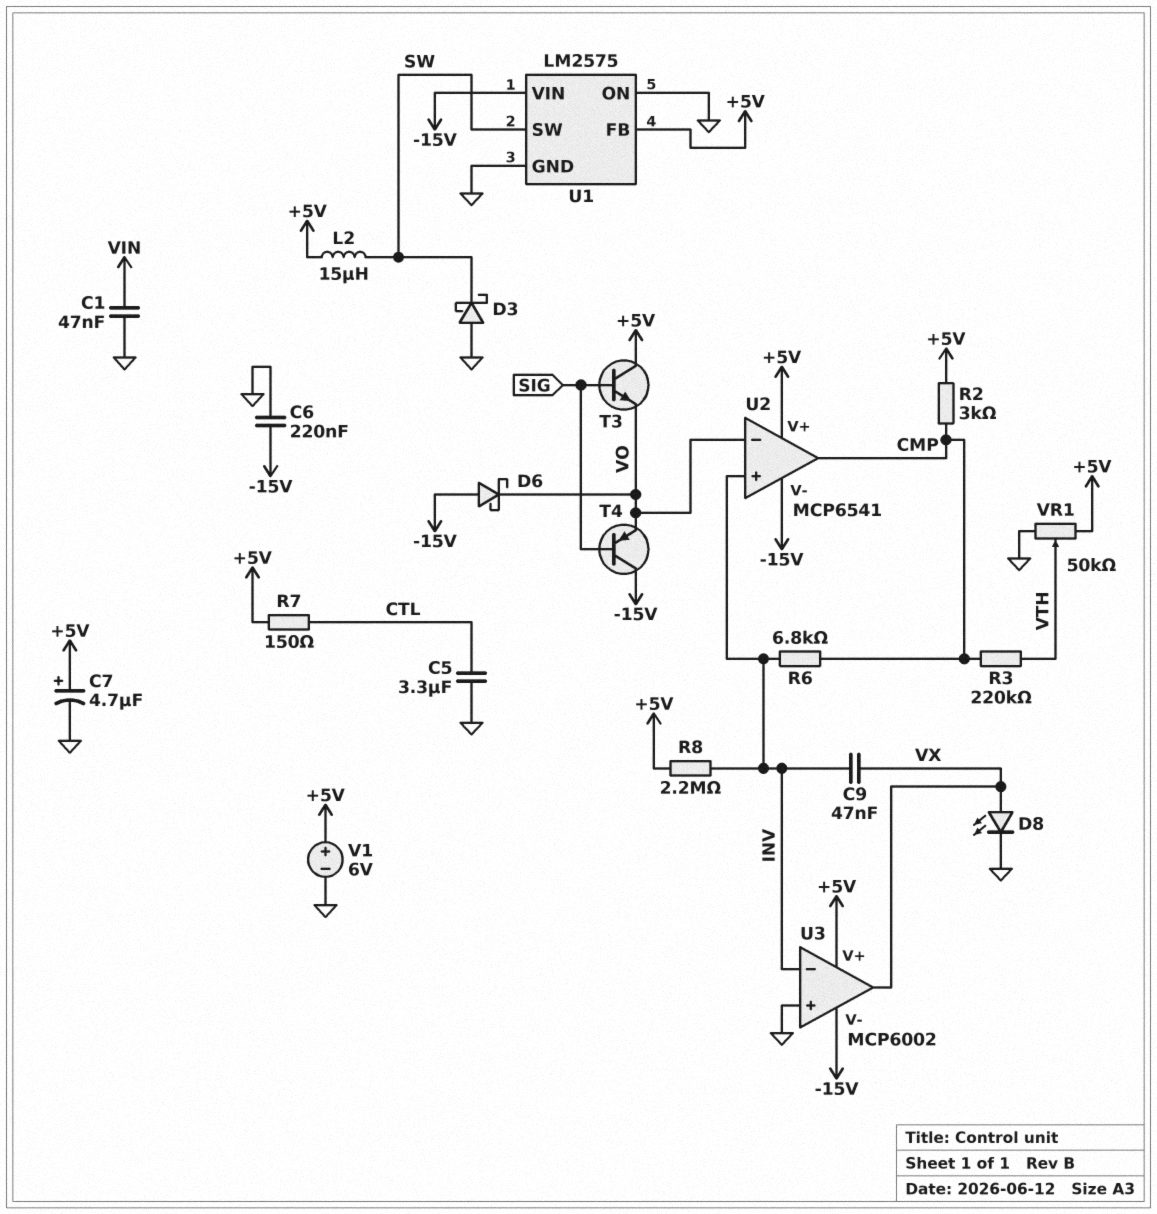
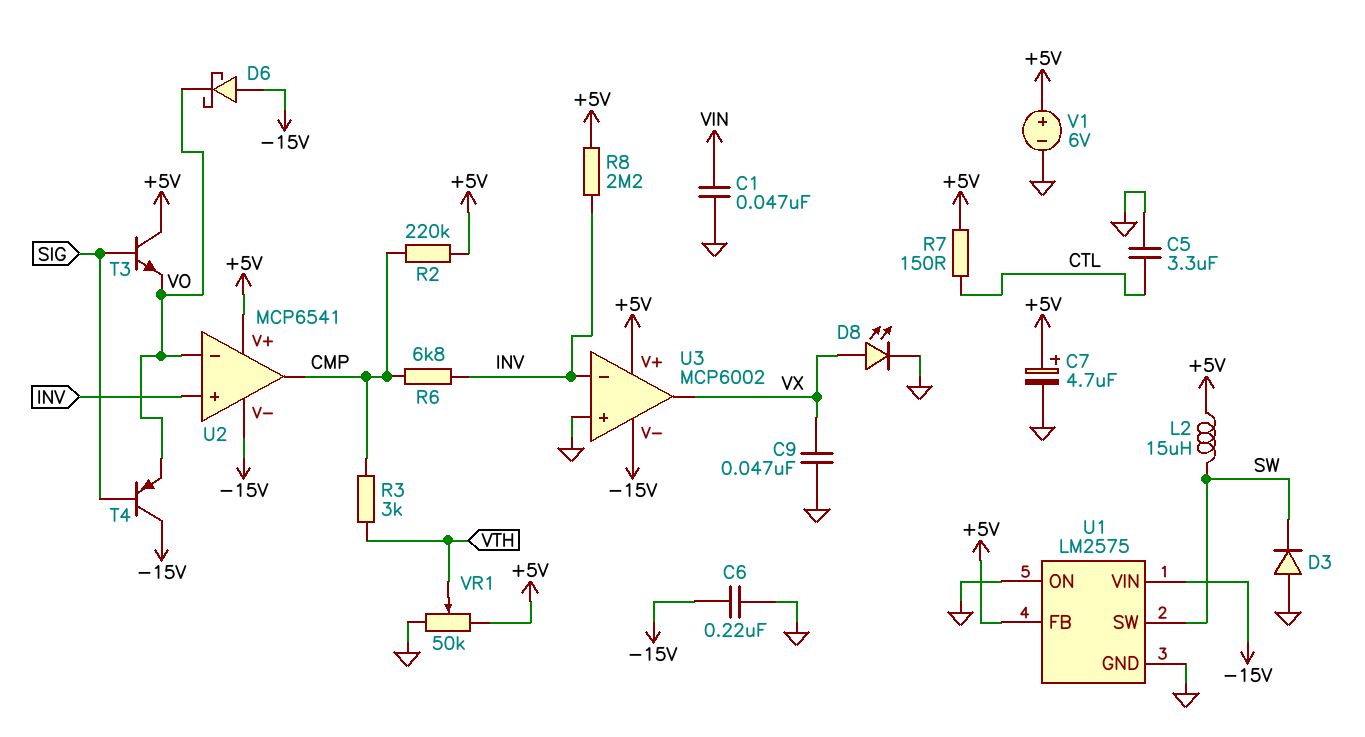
C9: 47nF (INV, VX) -> 47nF (GND, VX)
D3: schottky (A GND, K SW) -> diode (A GND, K SW)
R2: 3k (+5V, CMP) -> 220k (+5V, CMP)
R3: 220k (CMP, VTH) -> 3k (CMP, VTH)

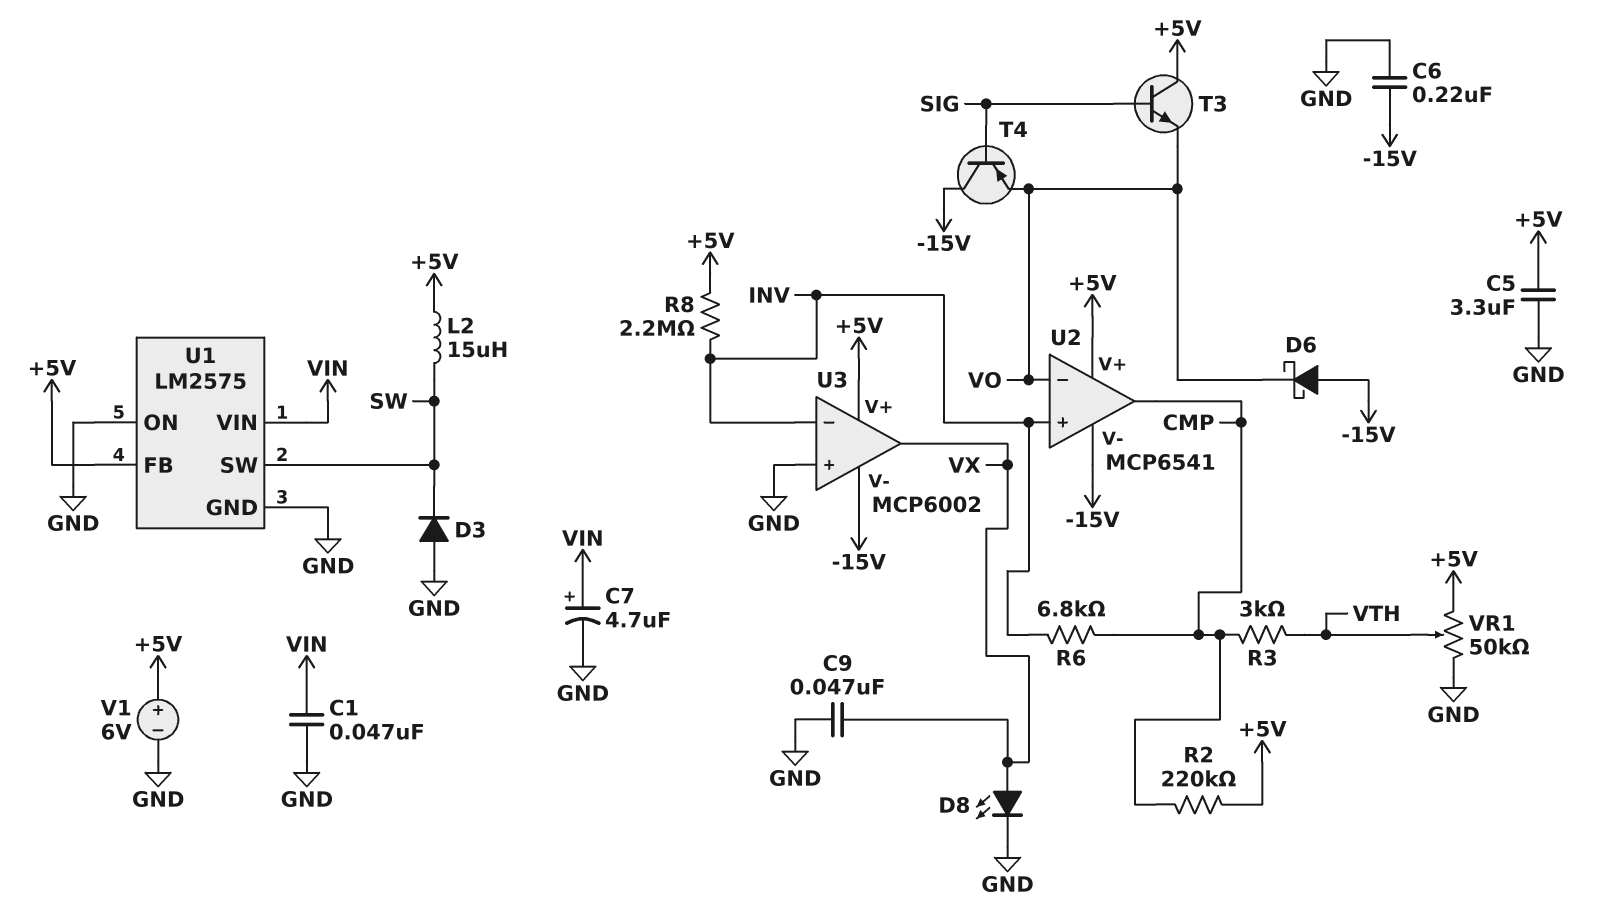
C5: 3.3uF (CTL, GND) -> 3.3uF (+5V, GND)
C7: 4.7uF (plus +5V, minus GND) -> 4.7uF (plus VIN, minus GND)
R7: 150 (+5V, CTL) -> none
U1 pin VIN: -15V -> VIN

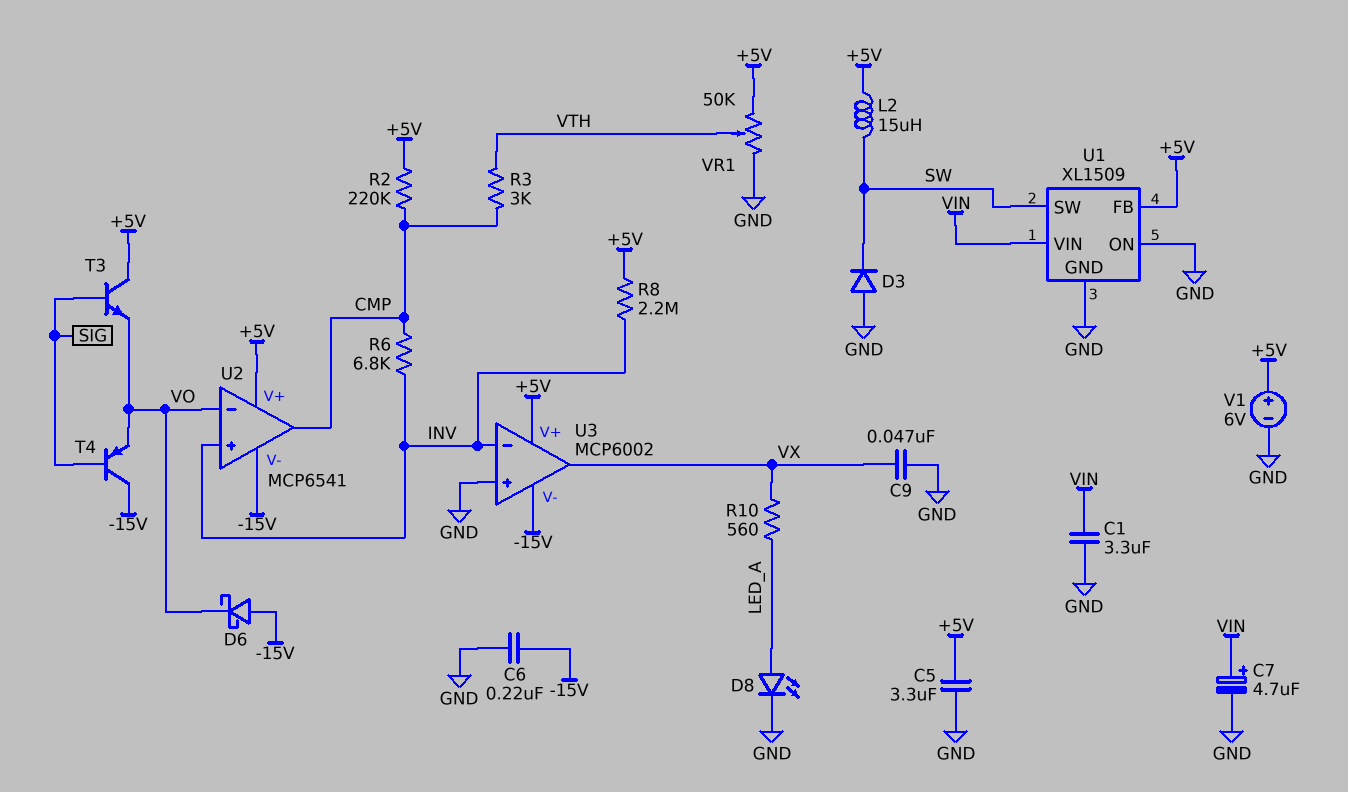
C1: 47nF (GND, VIN) -> 3.3uF (GND, VIN)
D8: LED (A VX, K GND) -> LED (A LED_A, K GND)
R10: none -> 560 (LED_A, VX)
U1: LM2575 -> XL1509

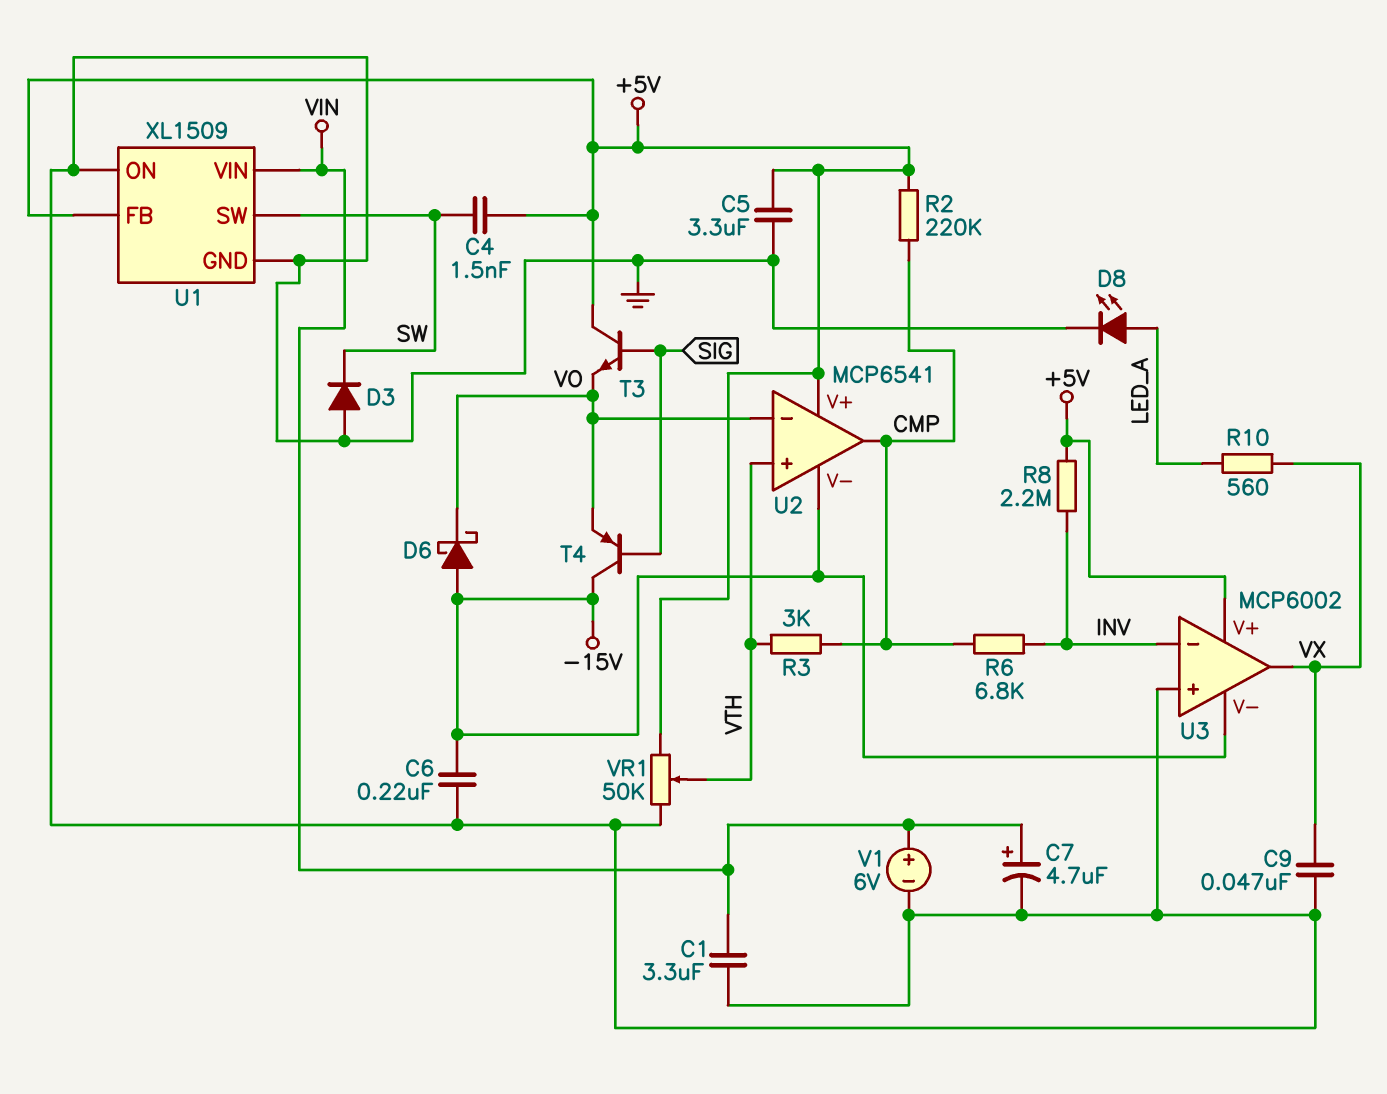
C4: none -> 1.5nF (+5V, SW)
L2: 15uH (+5V, SW) -> none
U2 pin in+: INV -> VTH
V1: 6V (plus +5V, minus GND) -> 6V (plus VIN, minus GND)

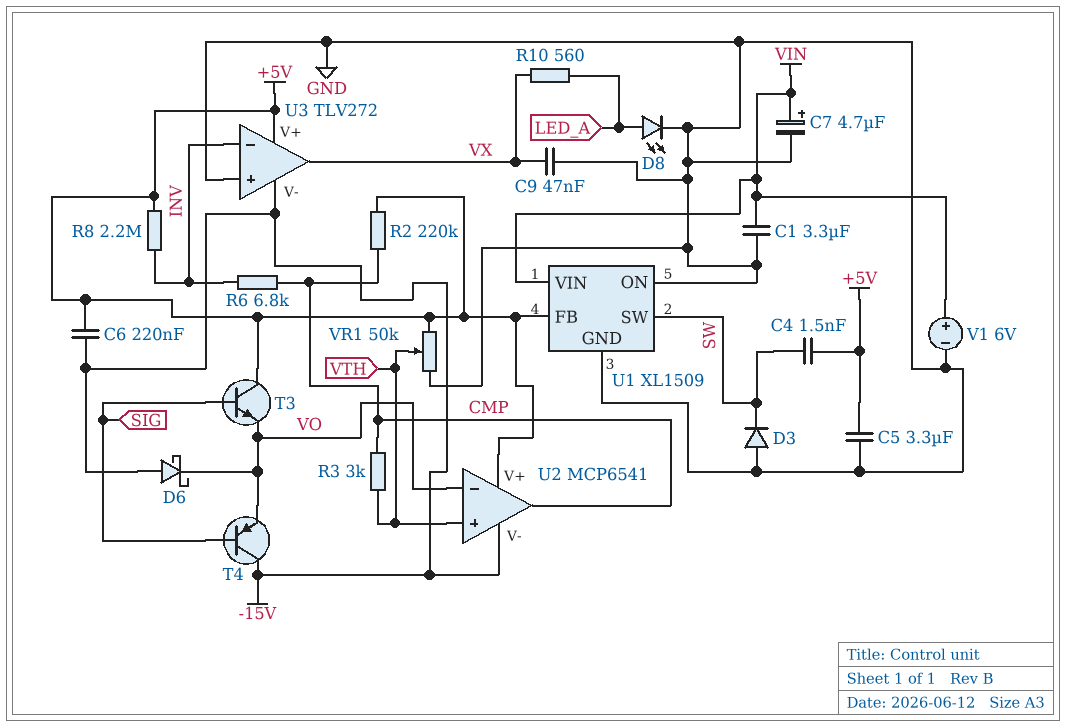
C6: 220nF (-15V, GND) -> 220nF (+5V, -15V)
U3: MCP6002 -> TLV272

